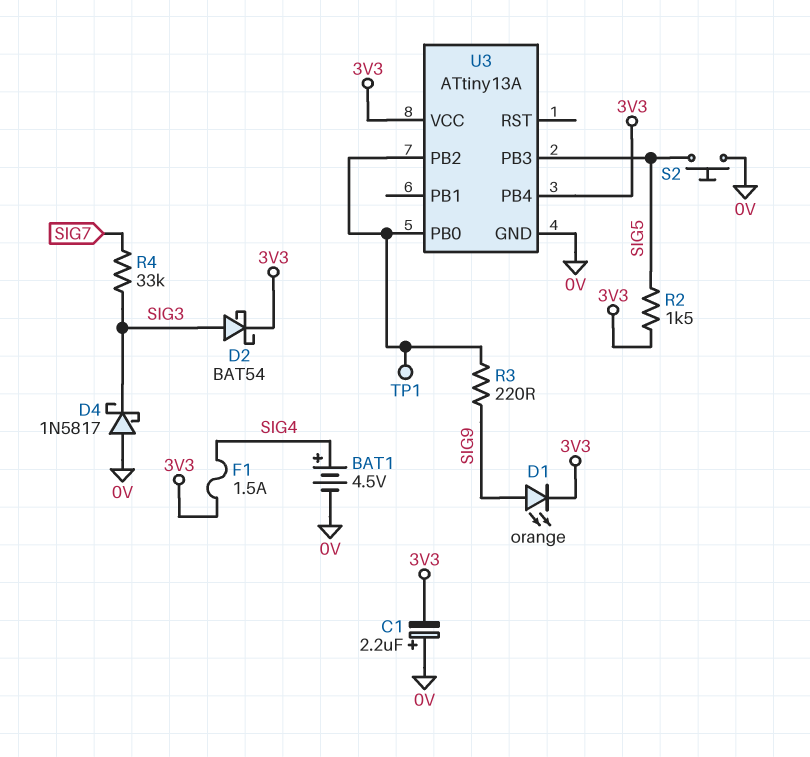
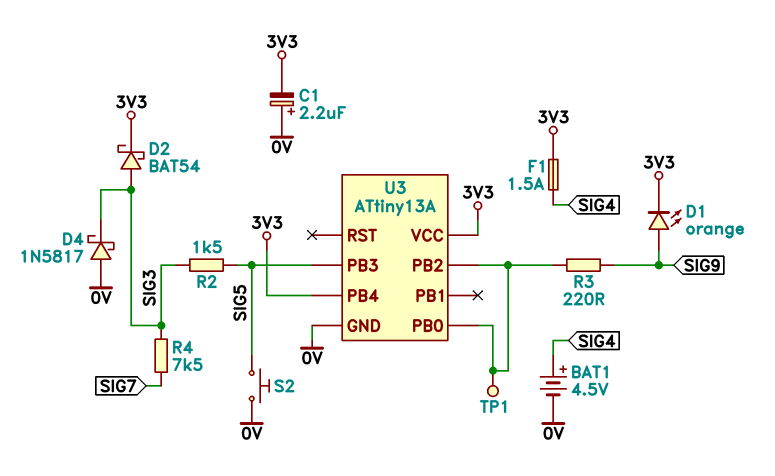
R2: 1.5k (3V3, SIG5) -> 1.5k (SIG3, SIG5)
R4: 33k (SIG3, SIG7) -> 7.5k (SIG3, SIG7)

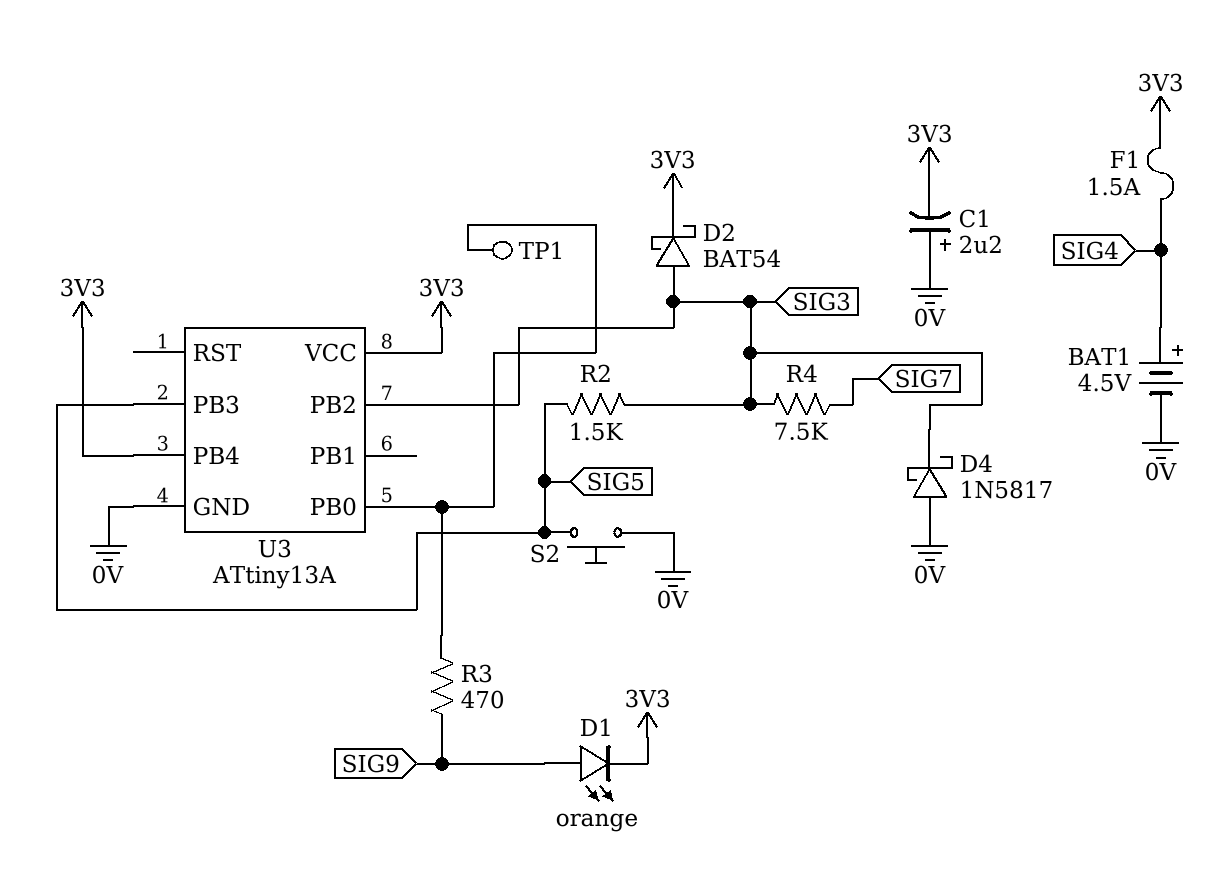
R3: 220 (SIG9, U3/PB0) -> 470 (SIG9, U3/PB0)
U3 pin PB2: U3/PB0 -> SIG3

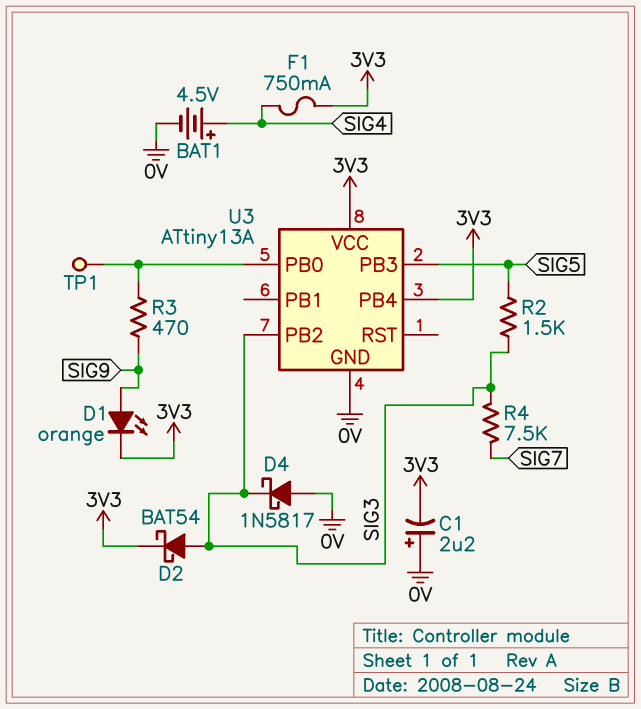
F1: 1.5A (3V3, SIG4) -> 750mA (3V3, SIG4)
S2: button (0V, SIG5) -> none

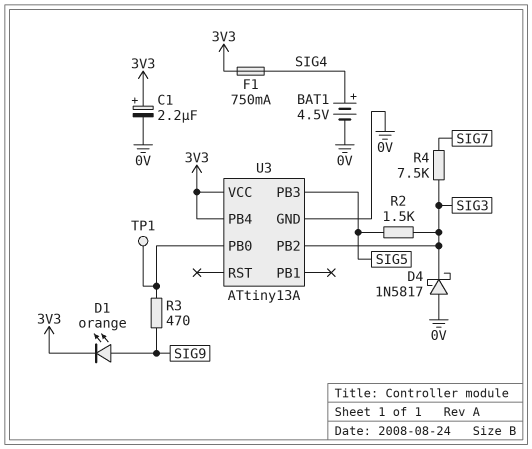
C1: 2.2uF (plus 0V, minus 3V3) -> 2.2uF (plus 3V3, minus 0V)
D2: schottky BAT54 (A SIG3, K 3V3) -> none

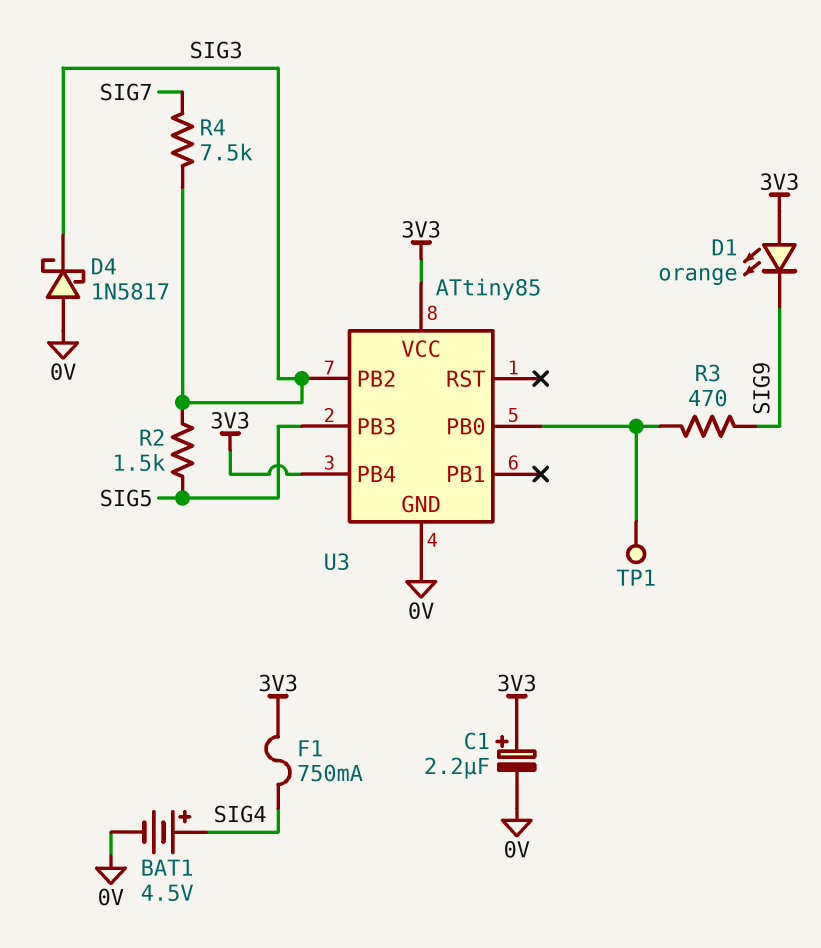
D1: LED orange (A SIG9, K 3V3) -> LED orange (A 3V3, K SIG9)
U3: ATtiny13A -> ATtiny85

